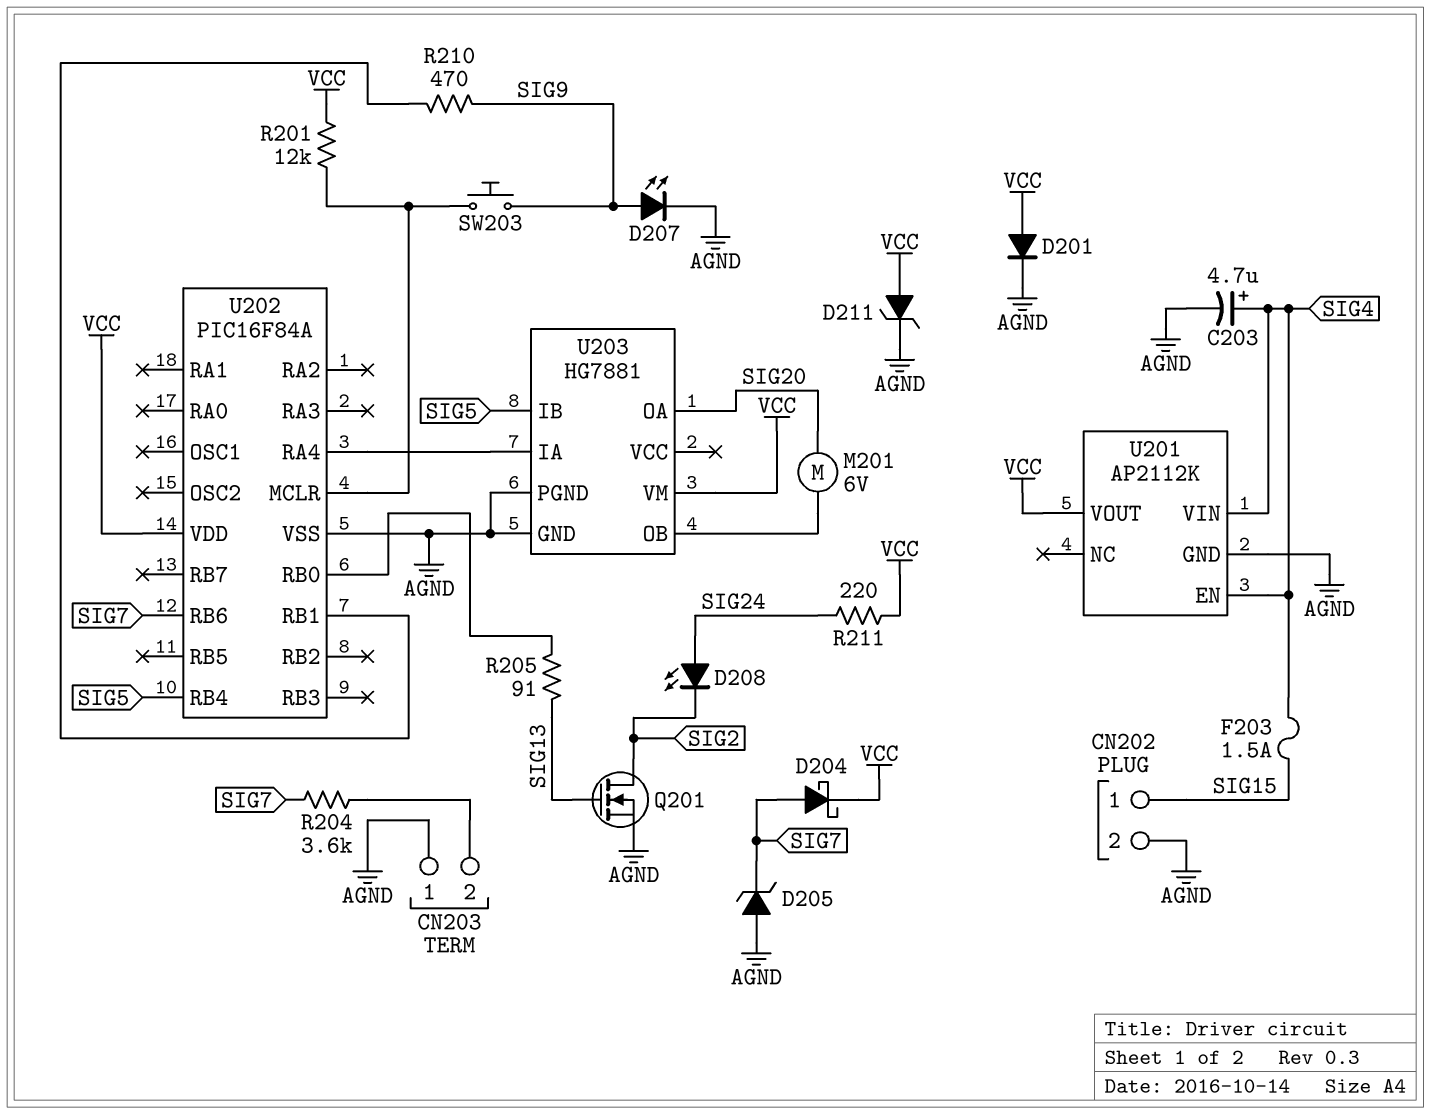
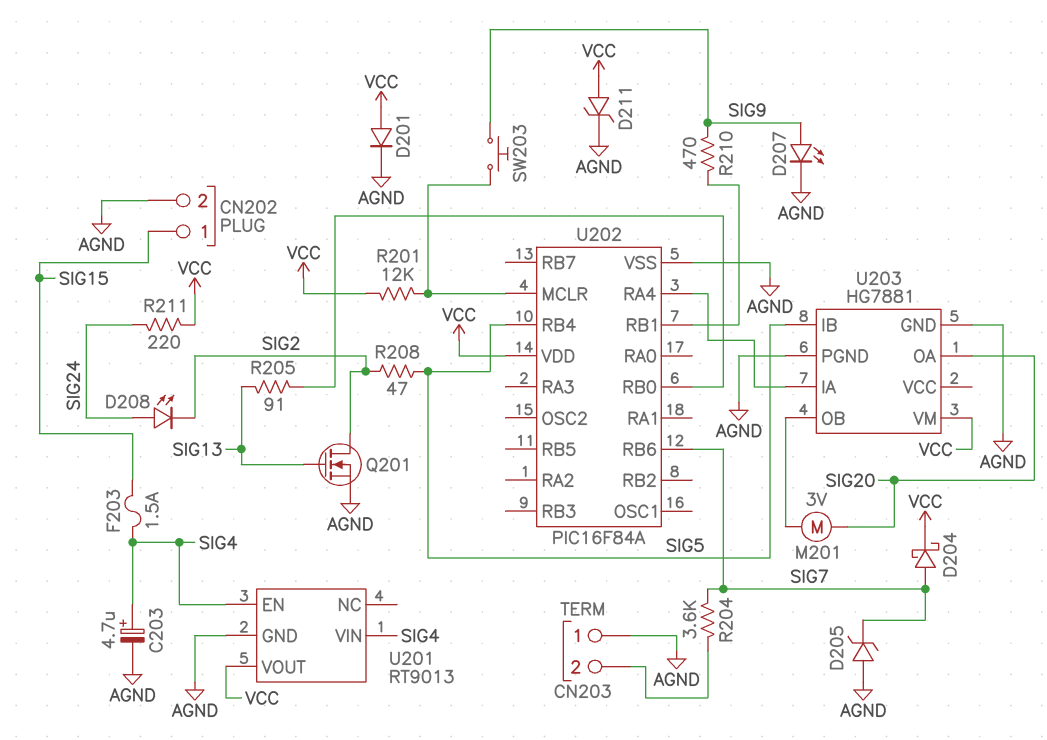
M201: motor 6V (SIG20, U203/OB) -> motor 3V (SIG20, U203/OB)
R208: none -> 47 (SIG2, SIG5)
U201: AP2112K -> RT9013

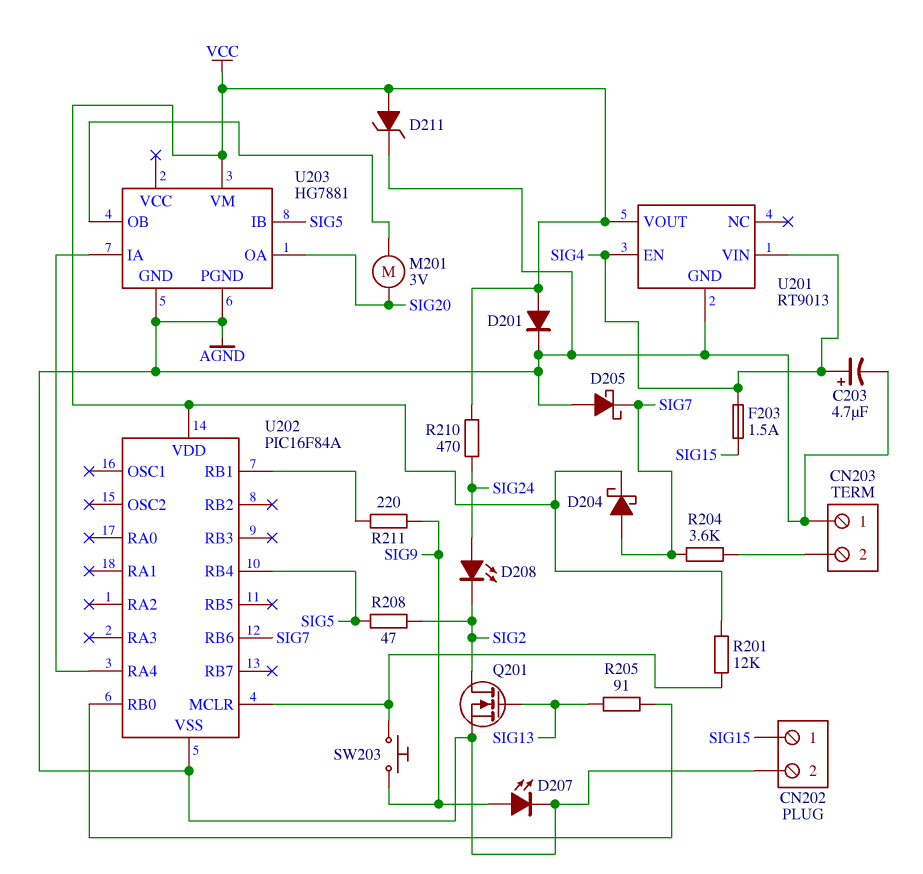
D205: zener (A AGND, K SIG7) -> schottky (A AGND, K SIG7)
R210: 470 (SIG9, U202/RB1) -> 470 (SIG24, VCC)
R211: 220 (SIG24, VCC) -> 220 (SIG9, U202/RB1)

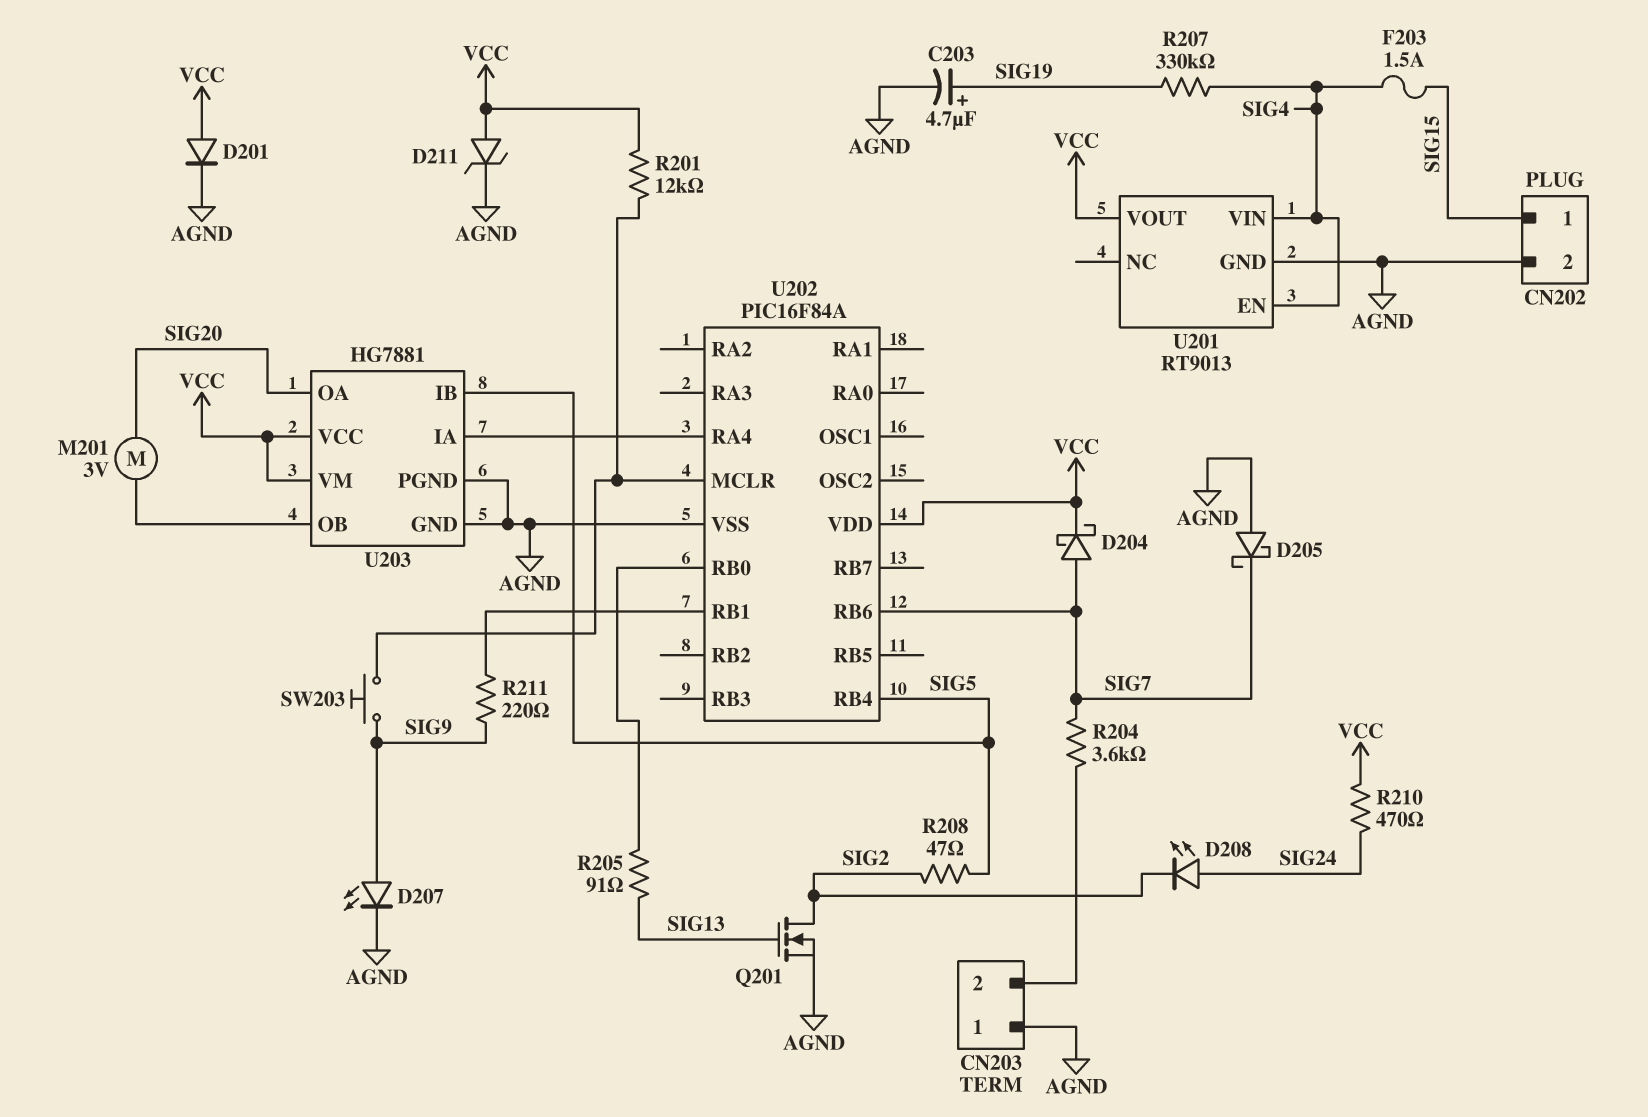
C203: 4.7uF (plus SIG4, minus AGND) -> 4.7uF (plus SIG19, minus AGND)
R207: none -> 330k (SIG4, SIG19)
U203 pin VCC: none -> VCC

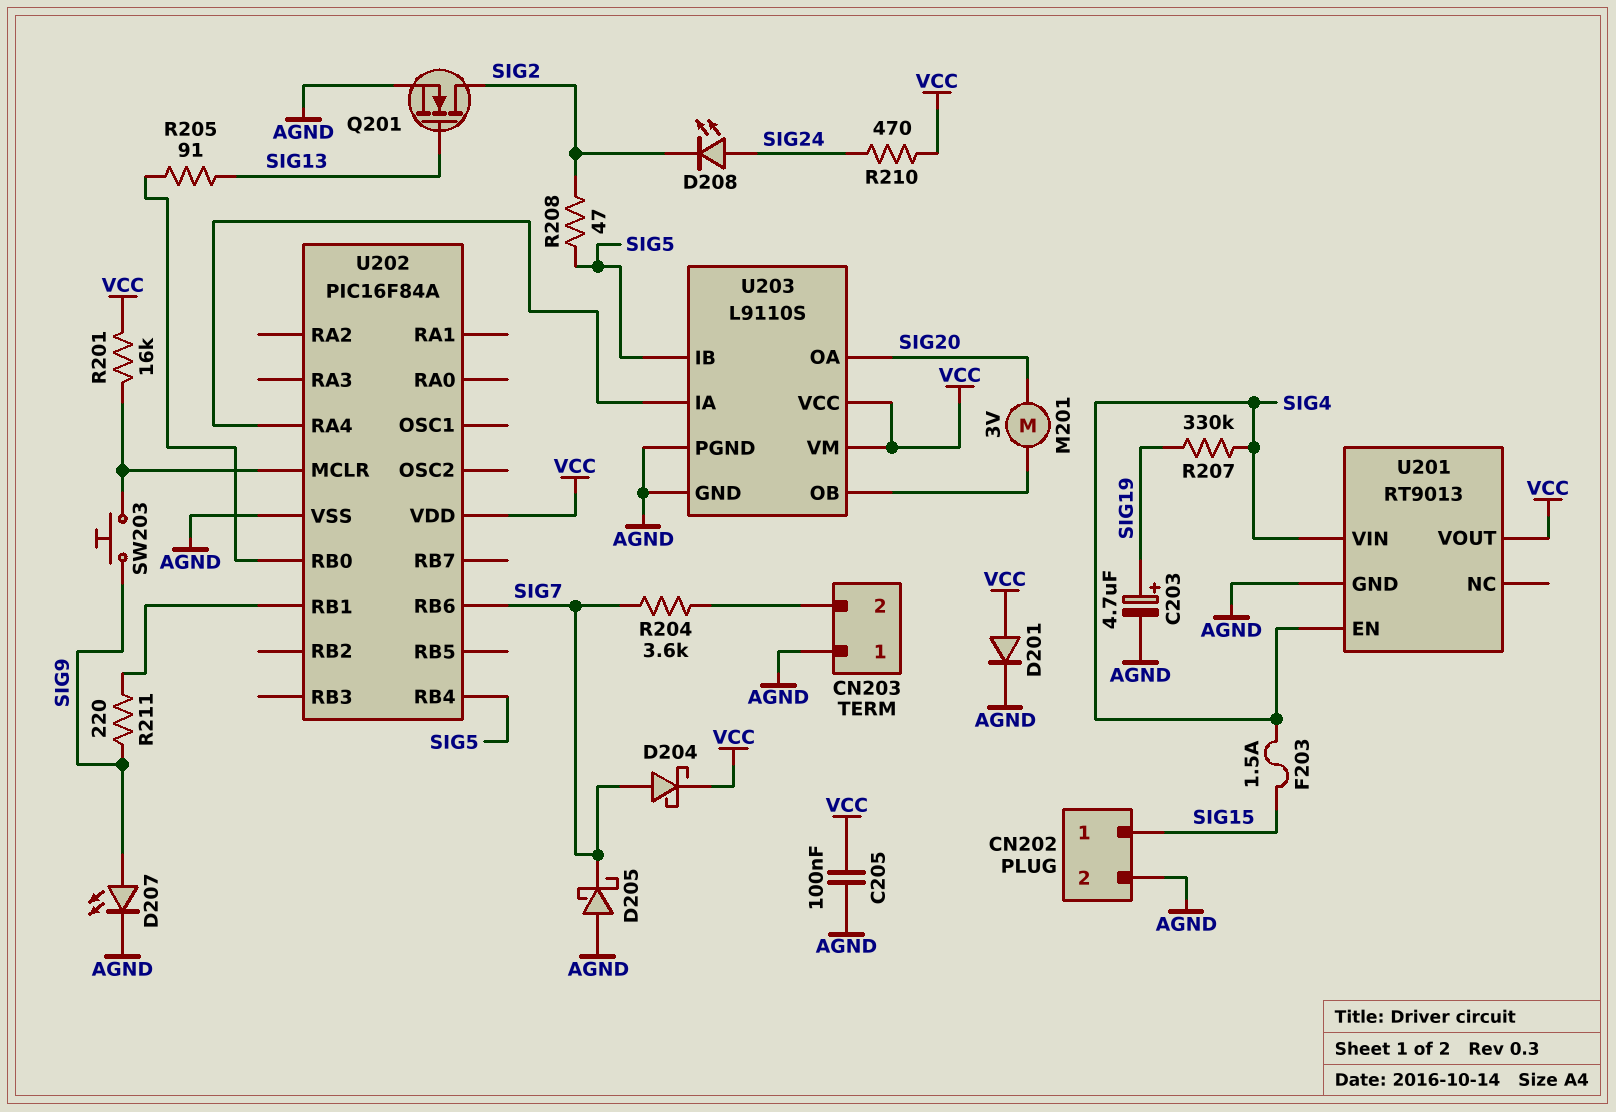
C205: none -> 100nF (AGND, VCC)
D211: zener (A VCC, K AGND) -> none
R201: 12k (U202/MCLR, VCC) -> 16k (U202/MCLR, VCC)
U203: HG7881 -> L9110S

